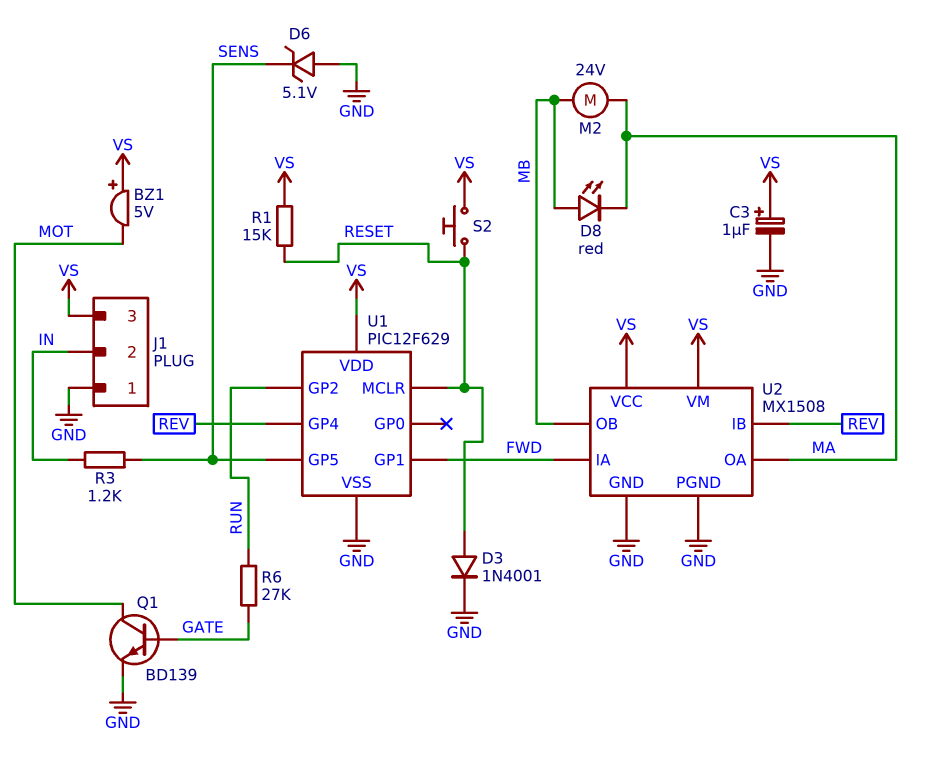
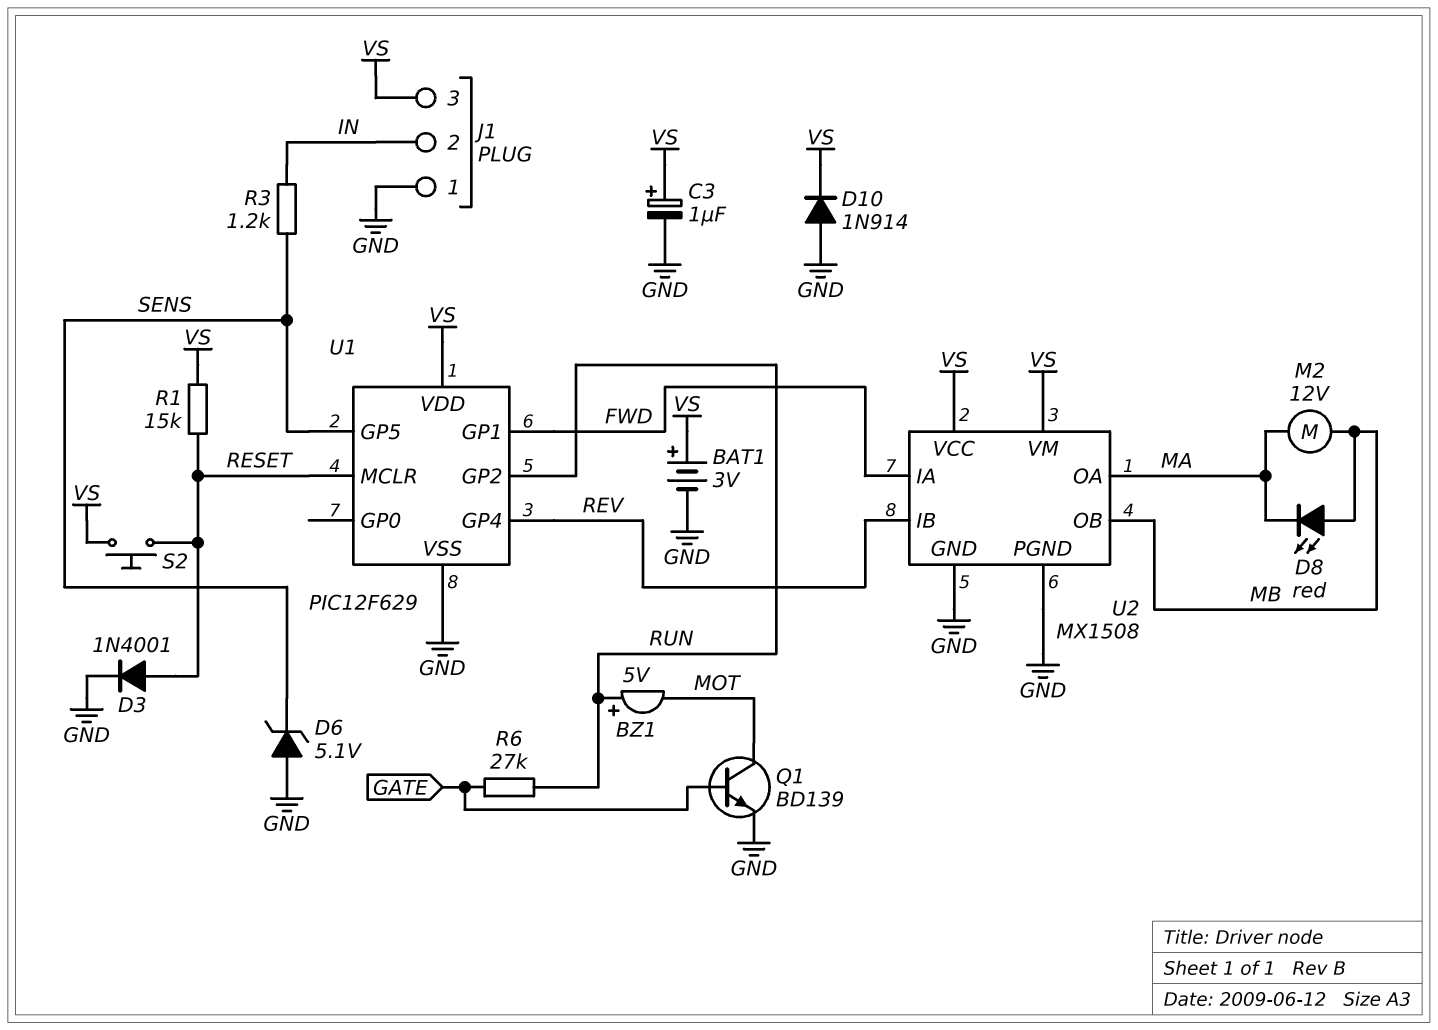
BAT1: none -> 3V (plus VS, minus GND)
BZ1: buzzer 5V (plus VS, minus MOT) -> buzzer 5V (plus RUN, minus MOT)
D10: none -> diode 1N914 (A GND, K VS)
M2: motor 24V (MA, MB) -> motor 12V (MA, MB)

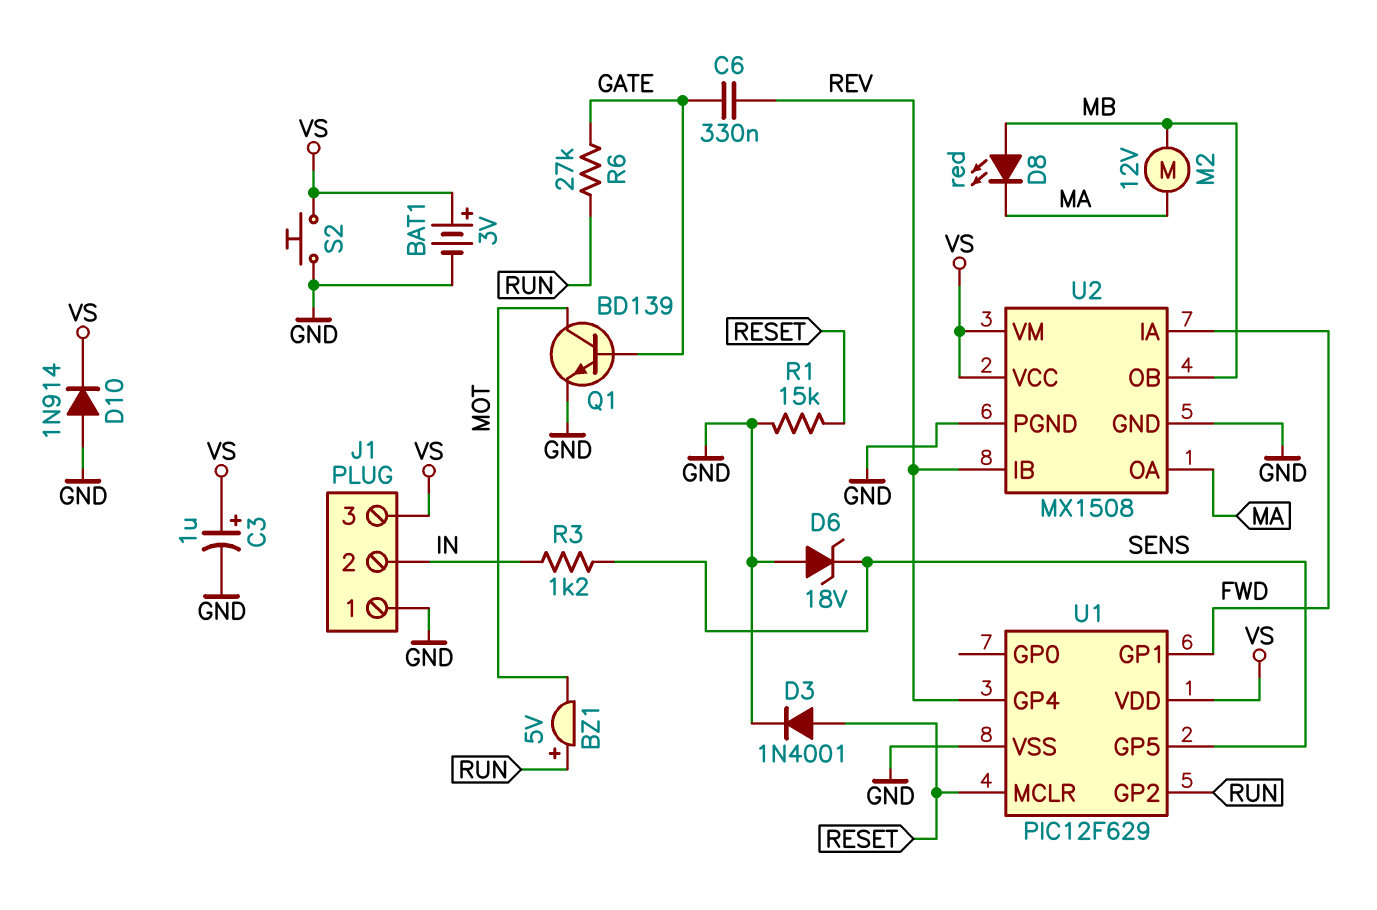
C6: none -> 330nF (GATE, REV)
D6: zener 5.1V (A GND, K SENS) -> zener 18V (A GND, K SENS)
R1: 15k (RESET, VS) -> 15k (GND, RESET)
S2: button (RESET, VS) -> button (GND, VS)

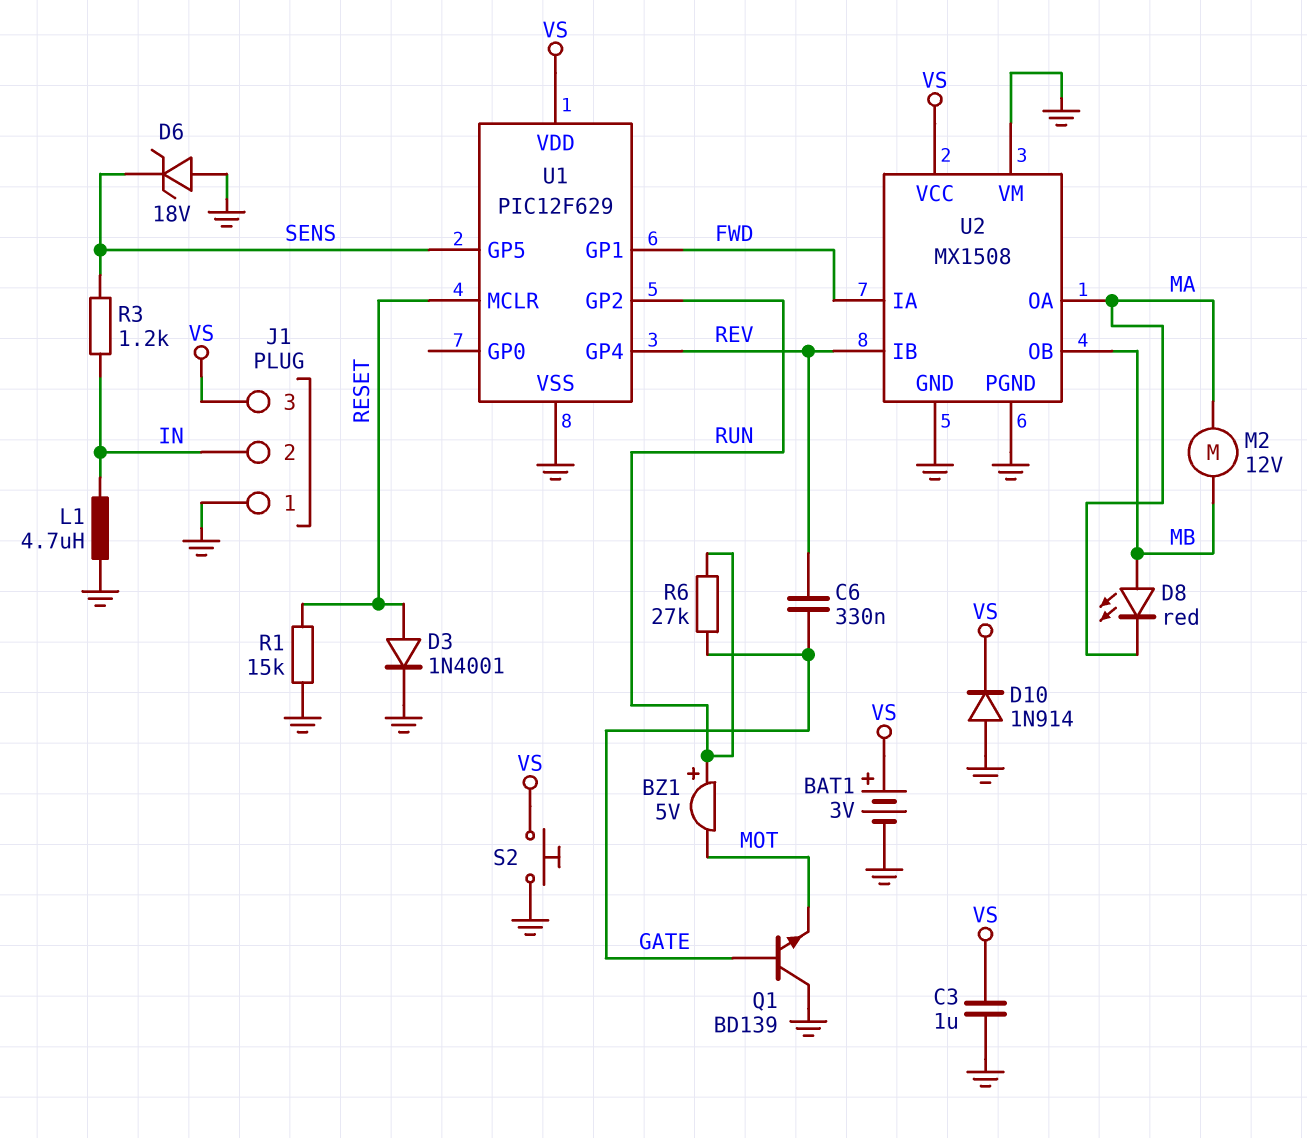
C3: 1uF (plus VS, minus GND) -> 1uF (GND, VS)
L1: none -> 4.7uH (GND, IN)
Q1: NPN BD139 (B GATE, C MOT, E GND) -> NPN BD139 (B GATE, C GND, E MOT)
U2 pin VM: VS -> GND

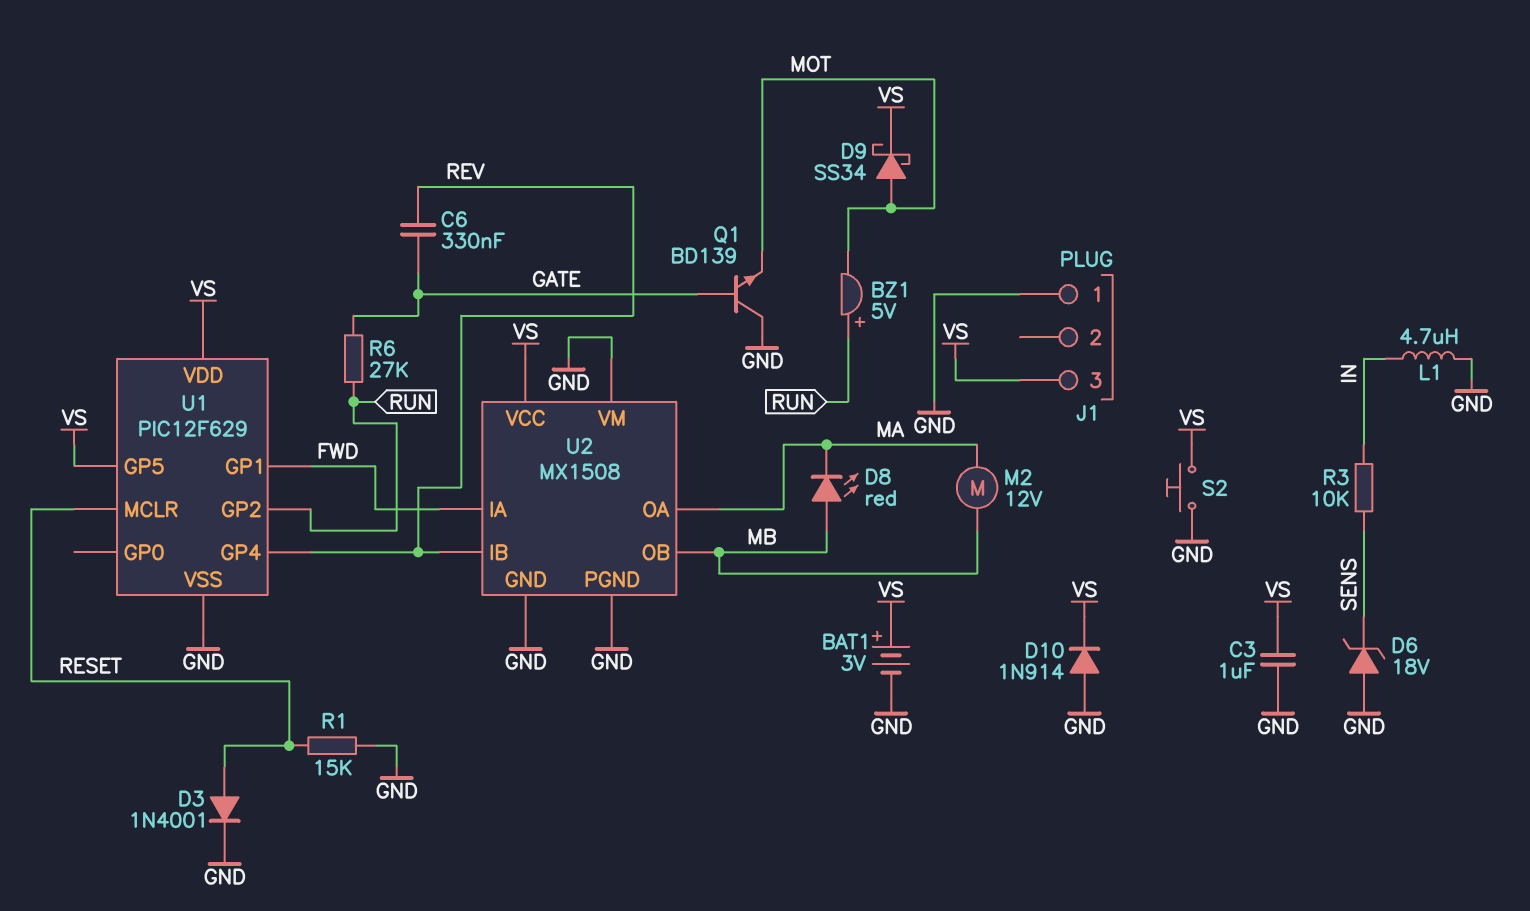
D9: none -> schottky SS34 (A MOT, K VS)
J1 pin 2: IN -> none
R3: 1.2k (IN, SENS) -> 10k (IN, SENS)
U1 pin GP5: SENS -> VS

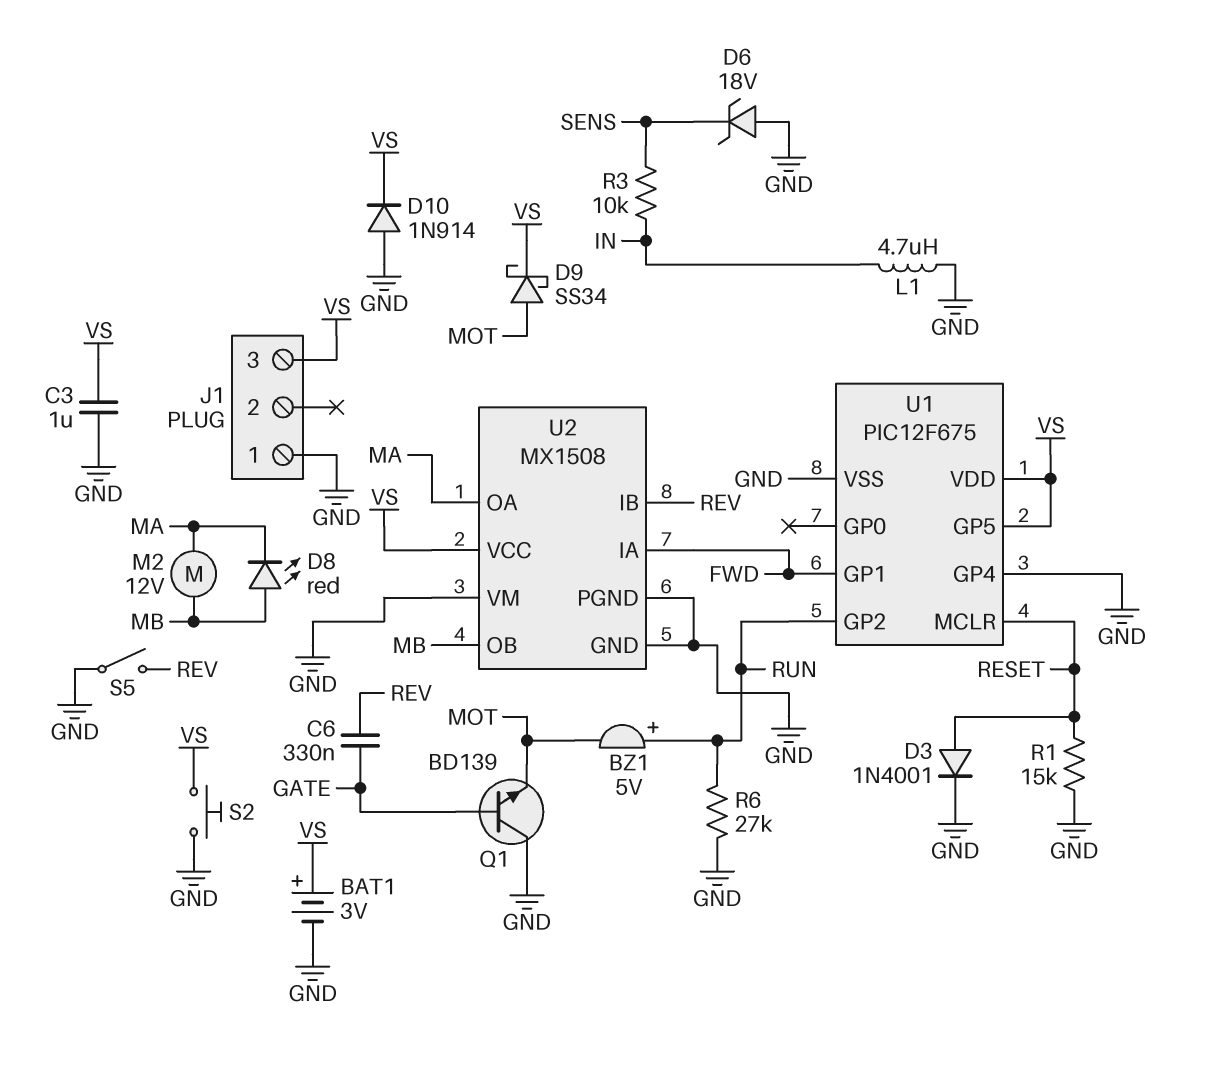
R6: 27k (GATE, RUN) -> 27k (GND, RUN)
S5: none -> switch (GND, REV)
U1: PIC12F629 -> PIC12F675
U1 pin GP4: REV -> GND

